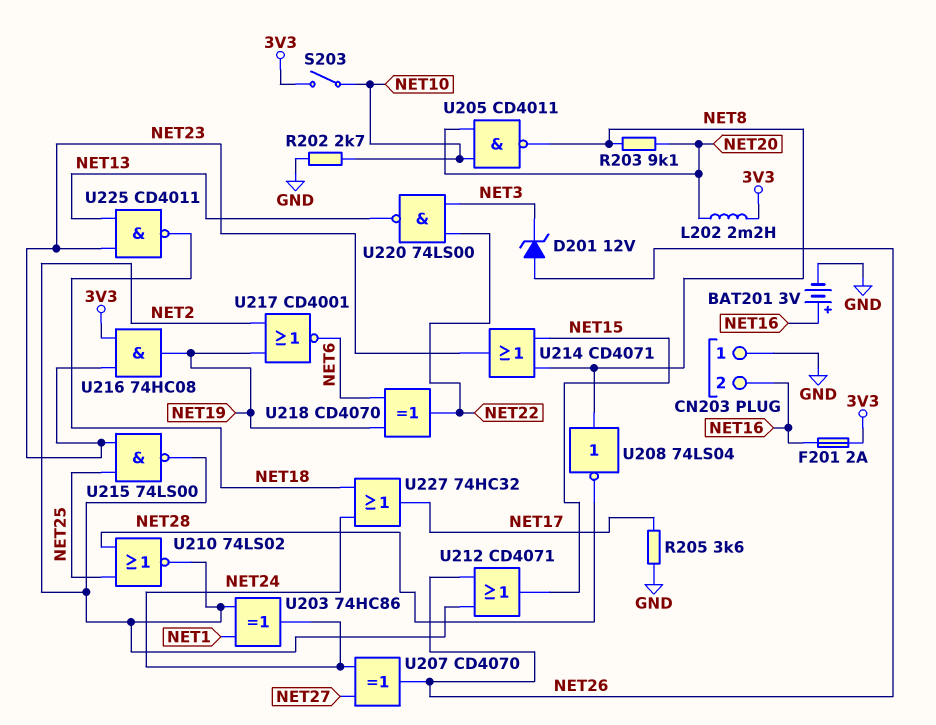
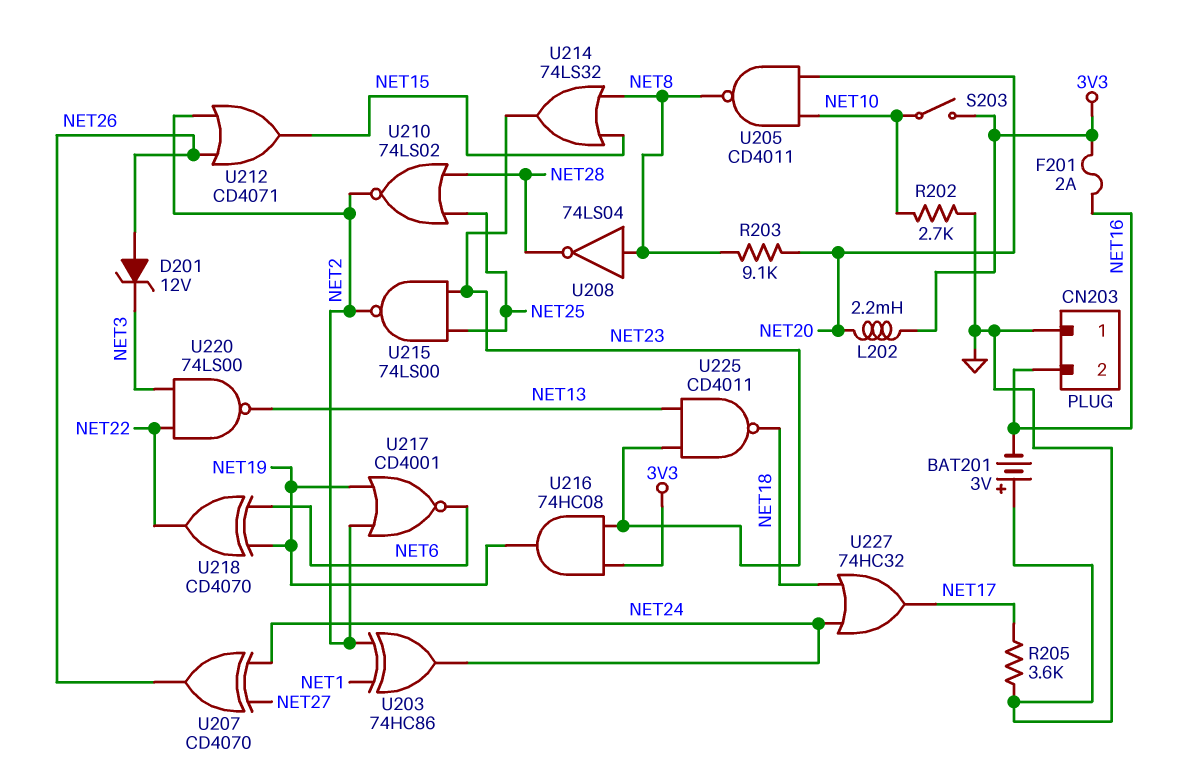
BAT201: 3V (plus NET16, minus GND) -> 3V (plus GND, minus NET16)
U214: OR CD4071 (in NET8, in NET15, out NET23) -> OR 74LS32 (in NET8, in NET15, out NET23)

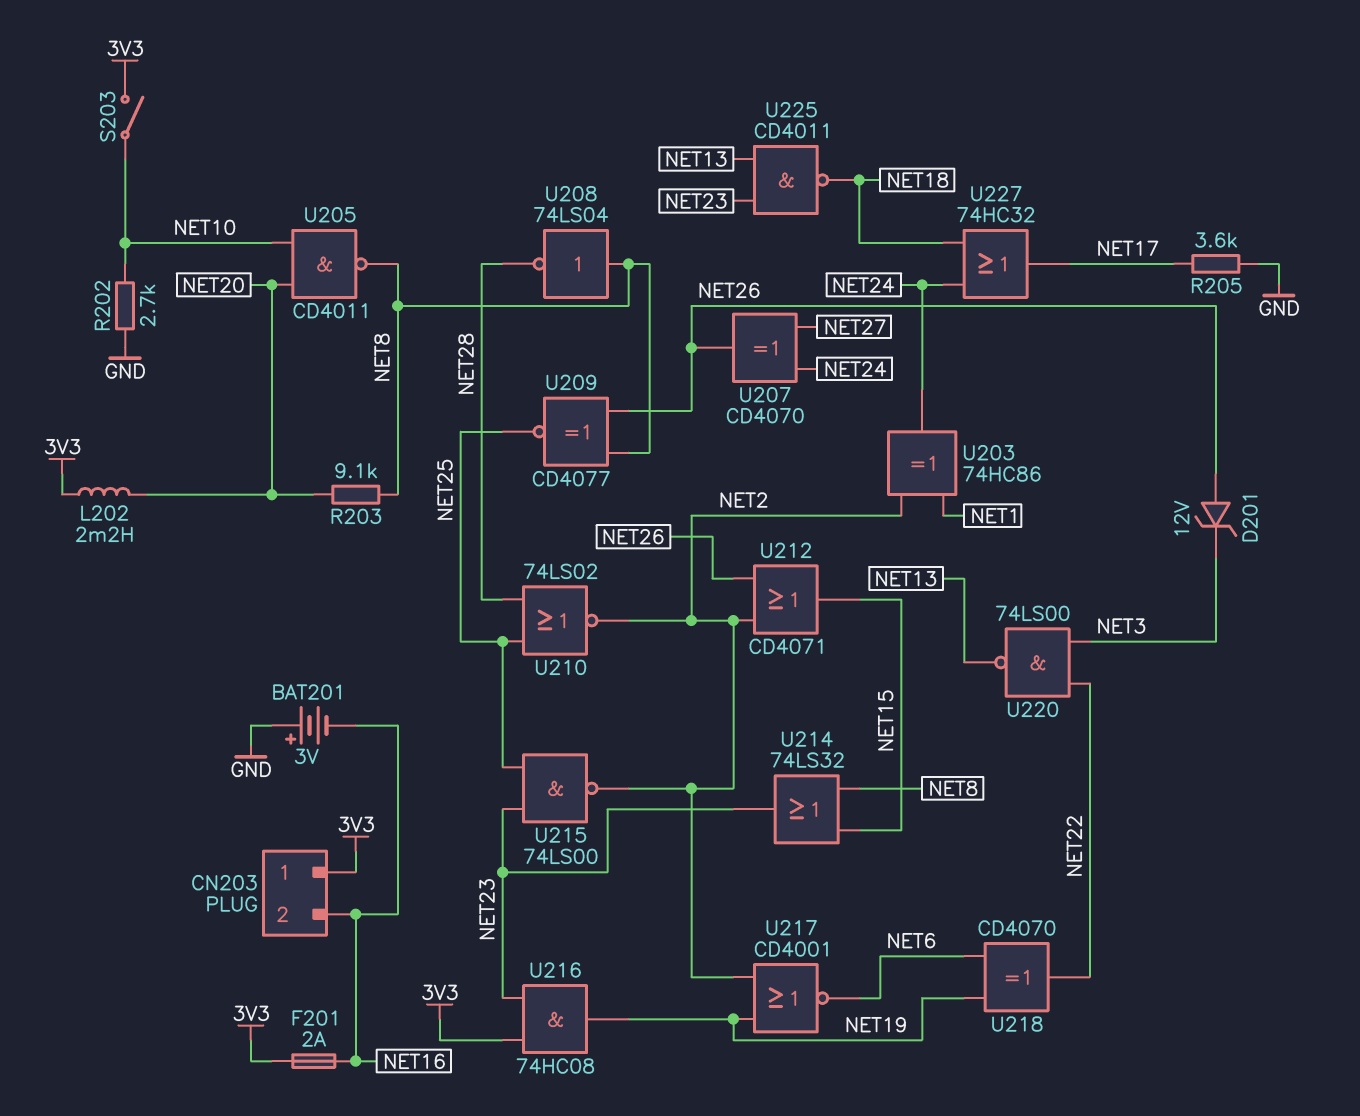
CN203 pin 1: GND -> 3V3
U209: none -> XNOR CD4077 (in NET8, in NET26, out NET25)

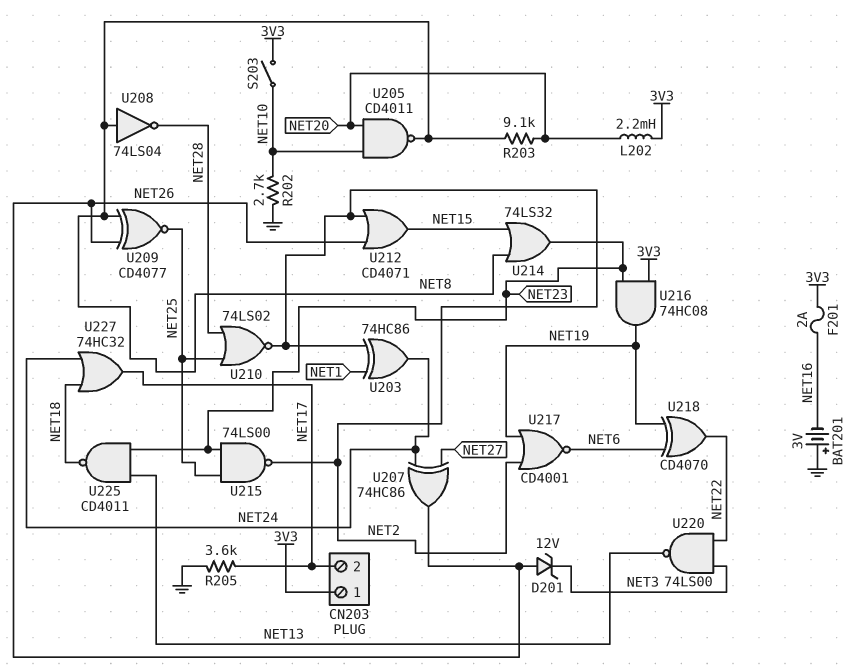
CN203 pin 2: NET16 -> NET17
U207: XOR CD4070 (in NET24, in NET27, out NET26) -> XOR 74HC86 (in NET24, in NET27, out NET26)

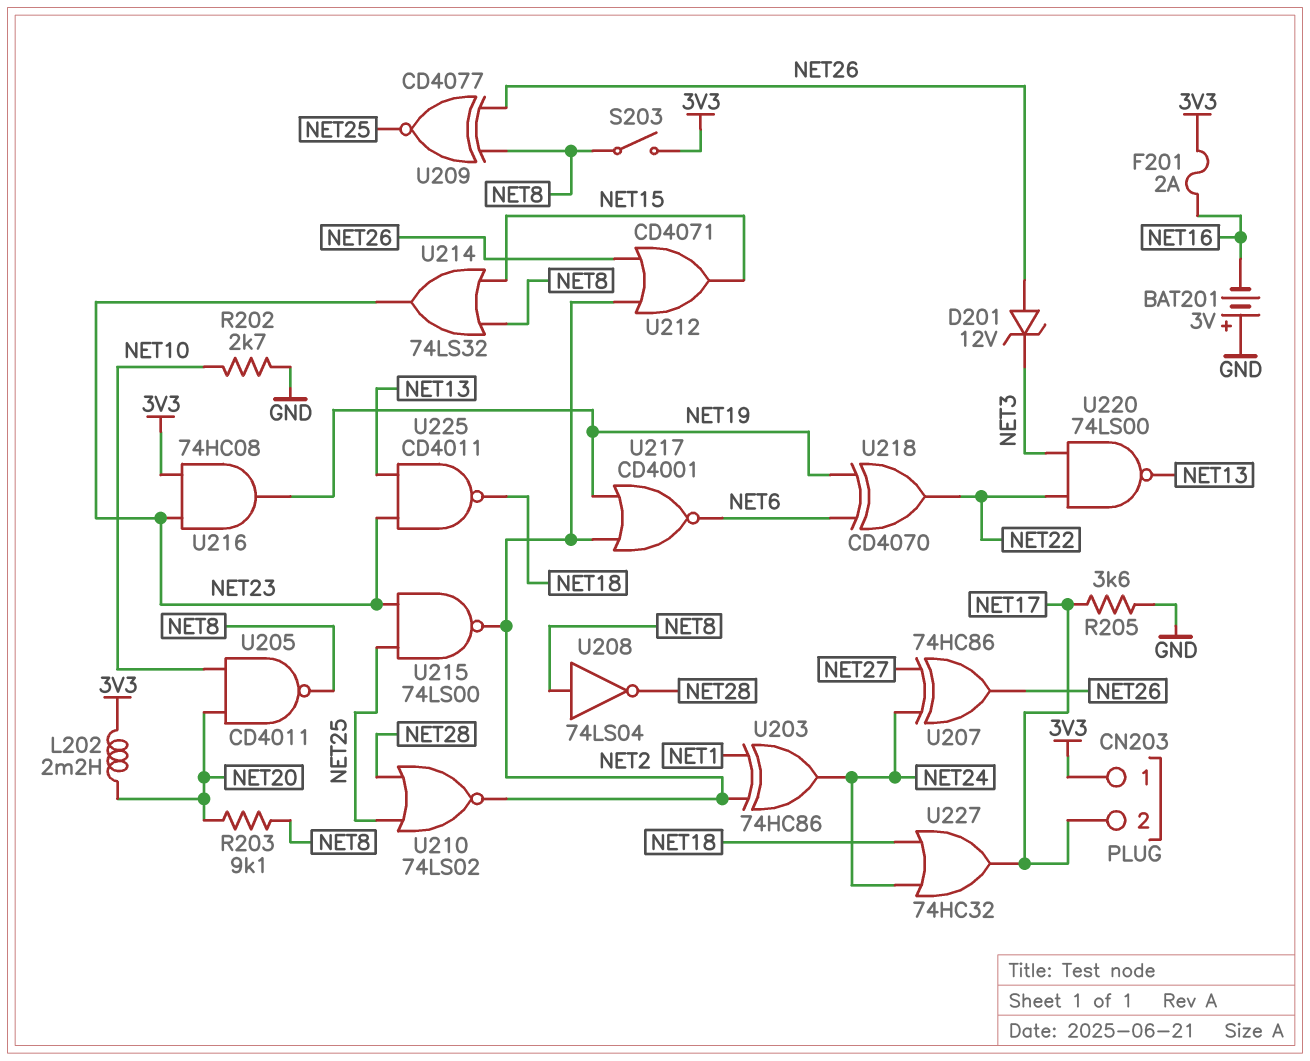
S203: switch (3V3, NET10) -> switch (3V3, NET8)

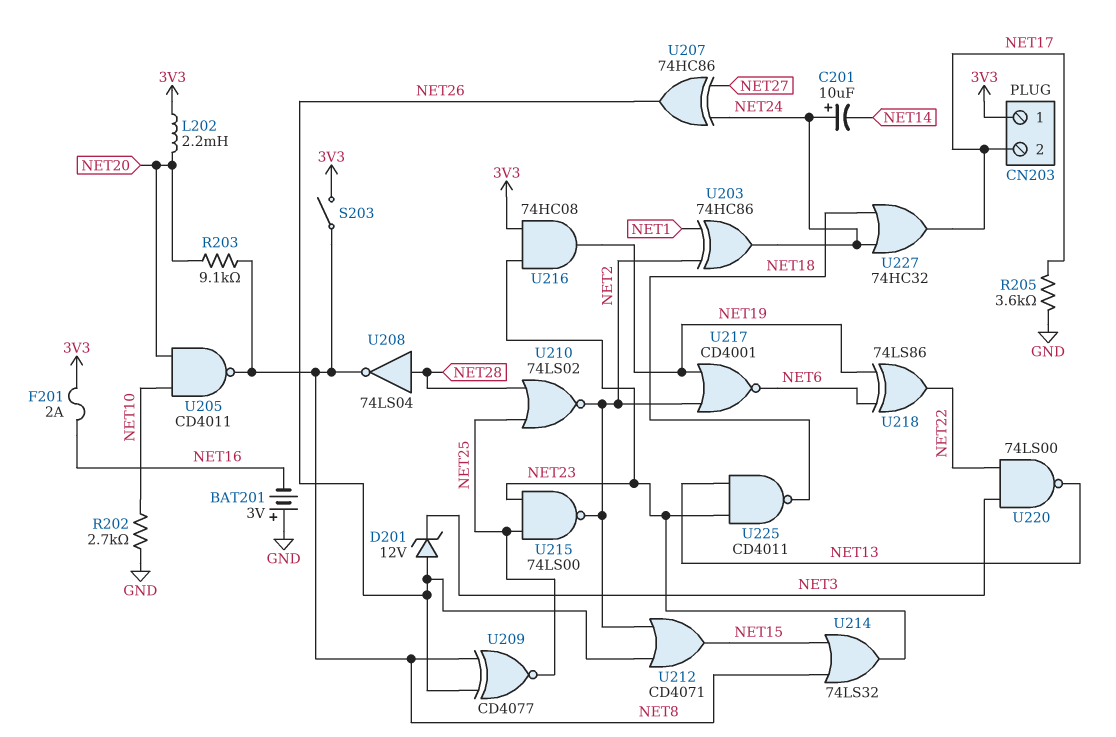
C201: none -> 10uF (plus NET24, minus NET14)
U208: NOT 74LS04 (in NET8, out NET28) -> NOT 74LS04 (in NET28, out NET8)
U218: XOR CD4070 (in NET6, in NET19, out NET22) -> XOR 74LS86 (in NET6, in NET19, out NET22)

